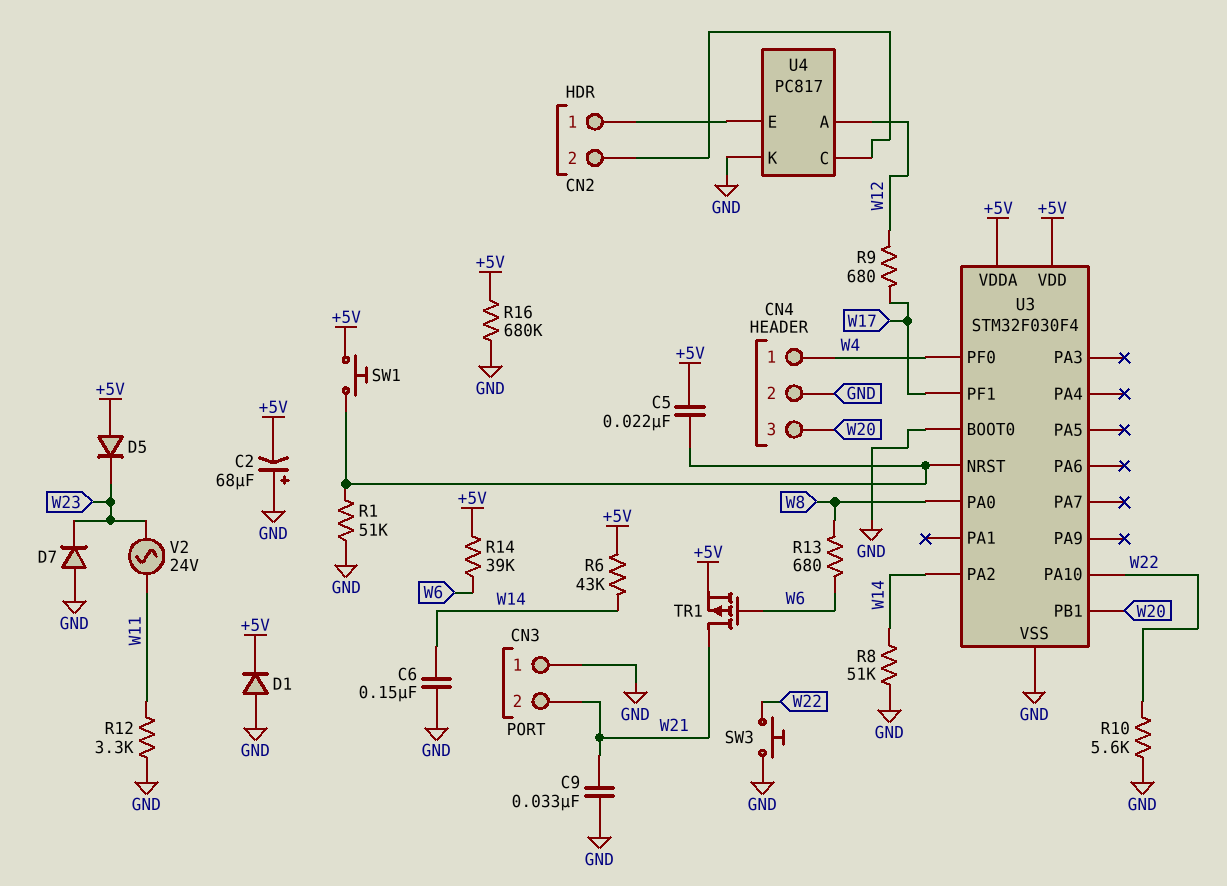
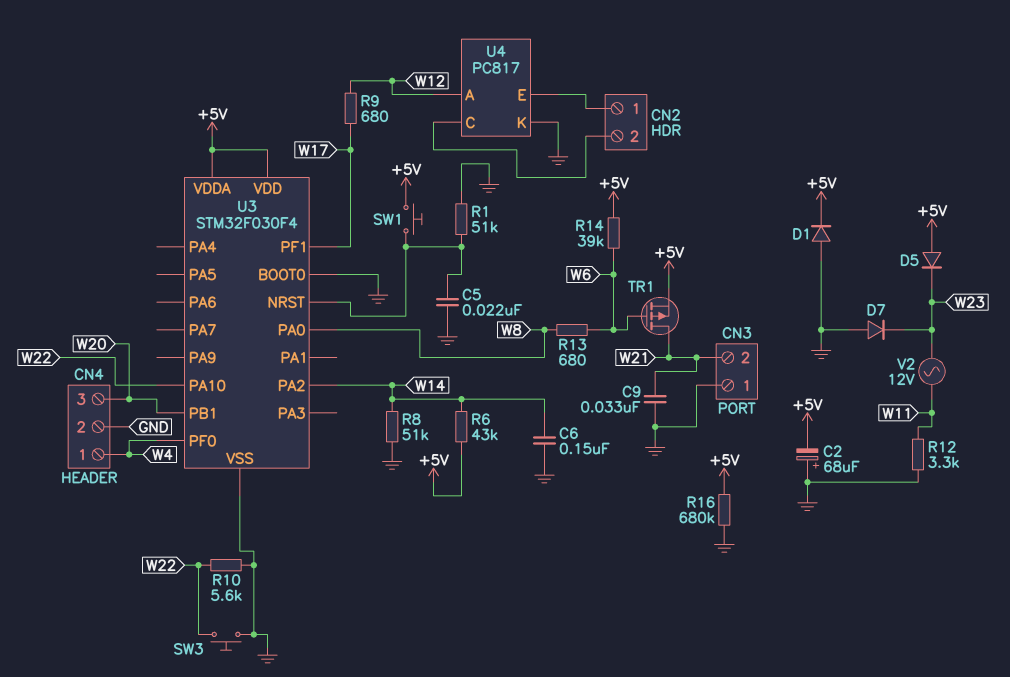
C5: 22nF (+5V, U3/NRST) -> 22nF (GND, U3/NRST)
V2: AC 24V (W11, W23) -> AC 12V (W11, W23)

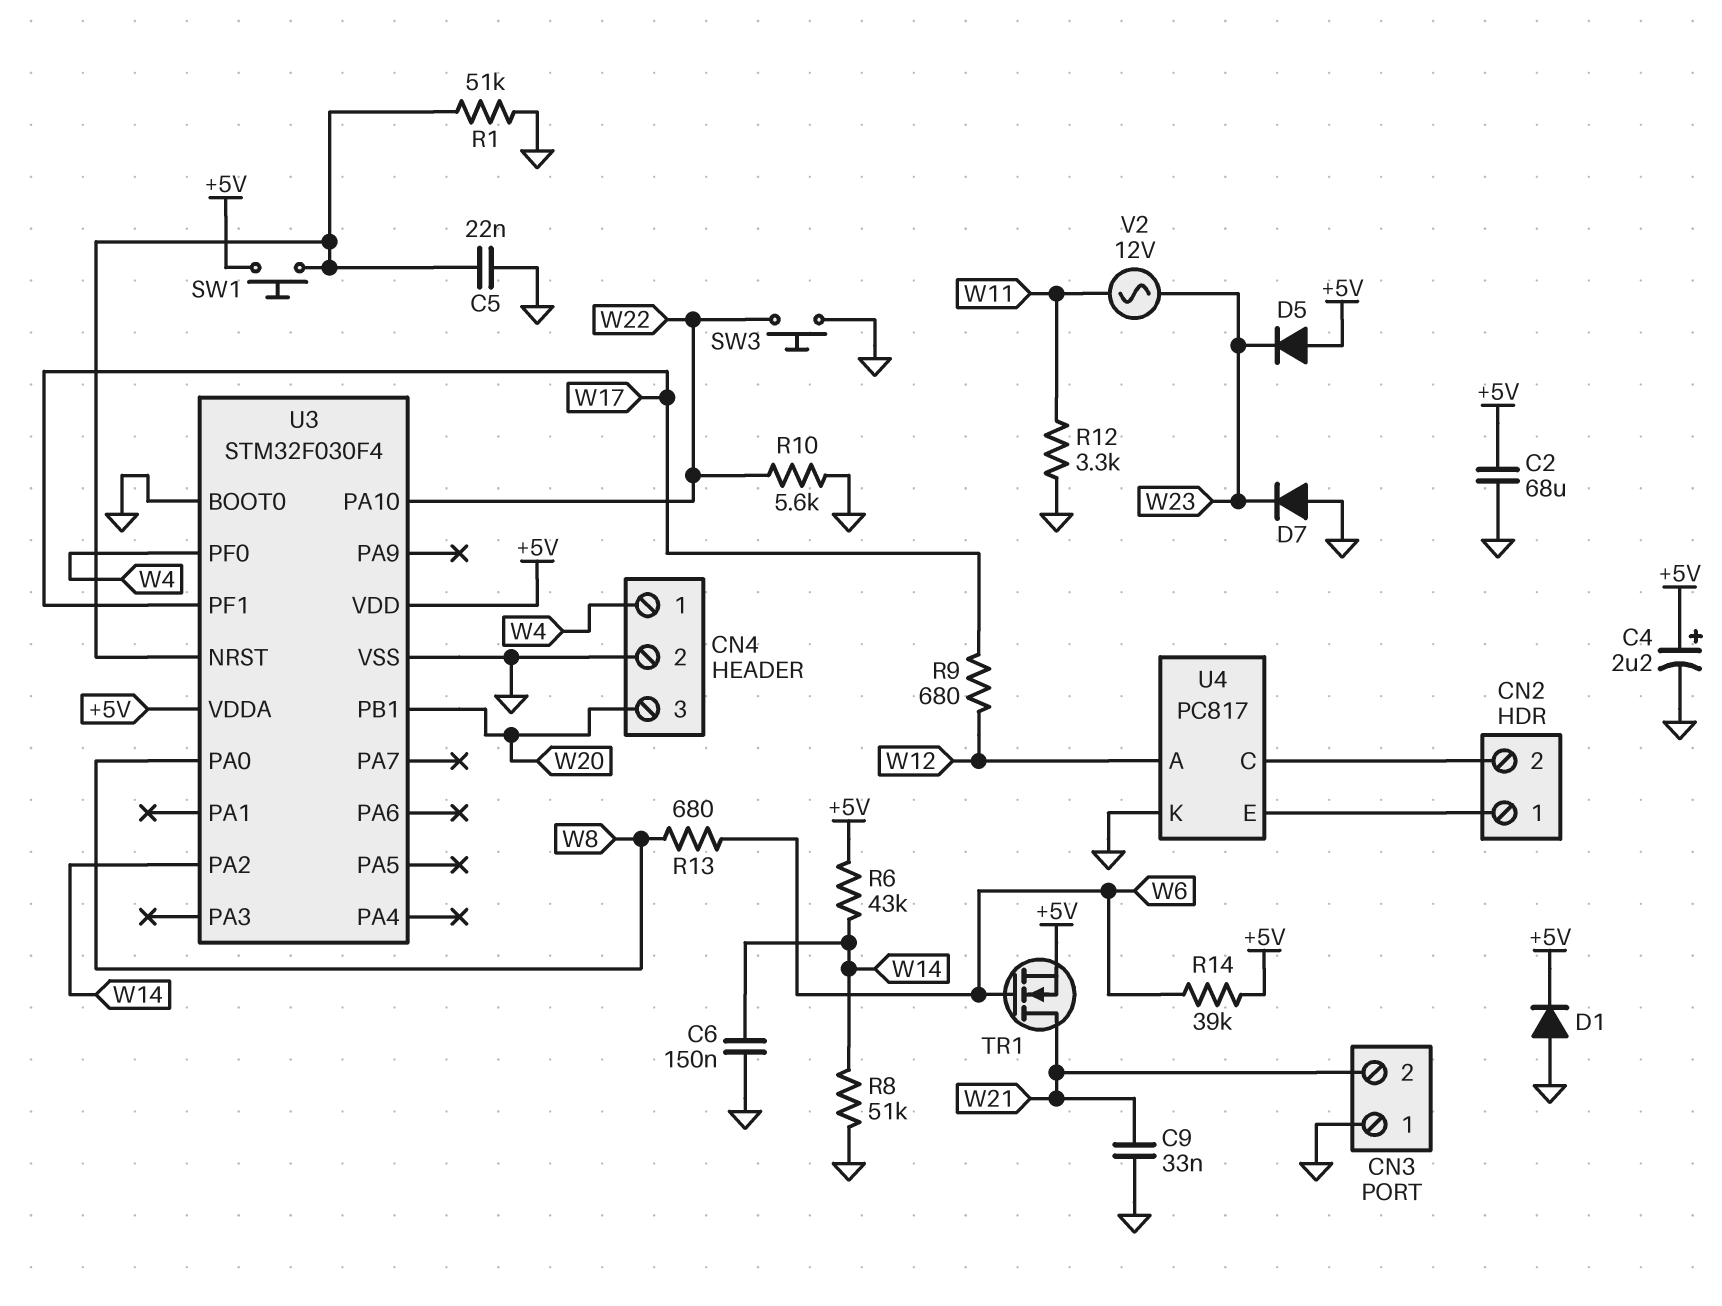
C2: 68uF (plus GND, minus +5V) -> 68uF (+5V, GND)
C4: none -> 2.2uF (plus +5V, minus GND)
R16: 680k (+5V, GND) -> none
TR1: PMOS (G W6, D W21, S +5V) -> NMOS (G W6, D W21, S +5V)

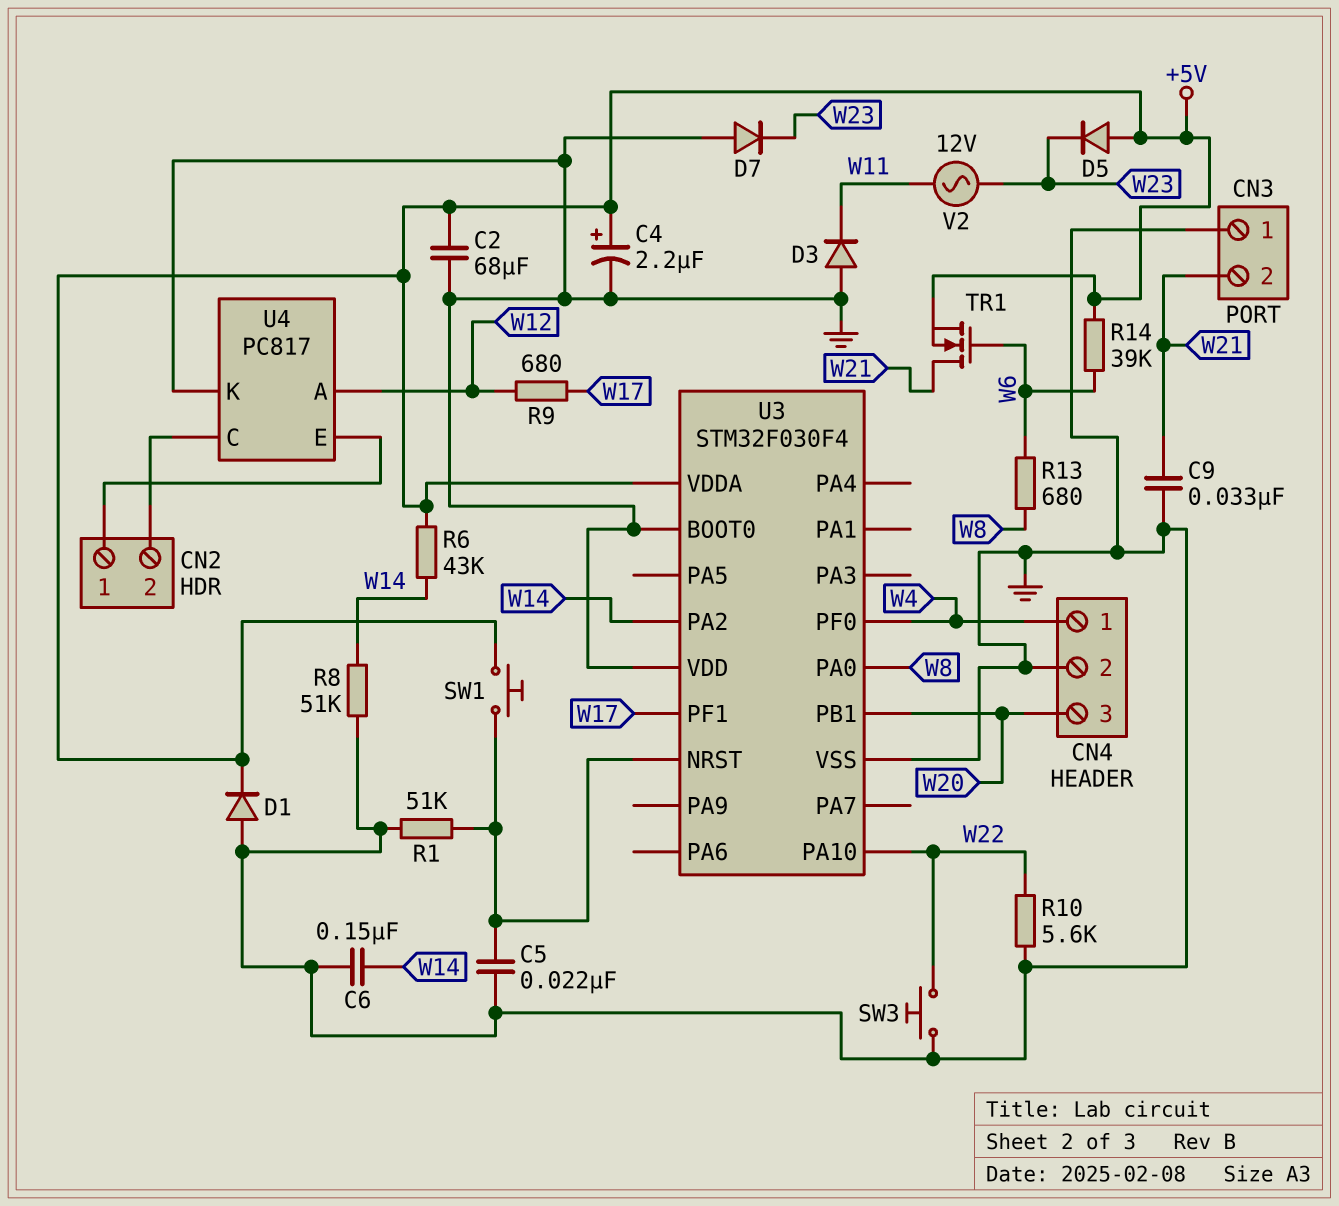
D3: none -> diode (A GND, K W11)
R12: 3.3k (GND, W11) -> none
U3 pin VDD: +5V -> GND

